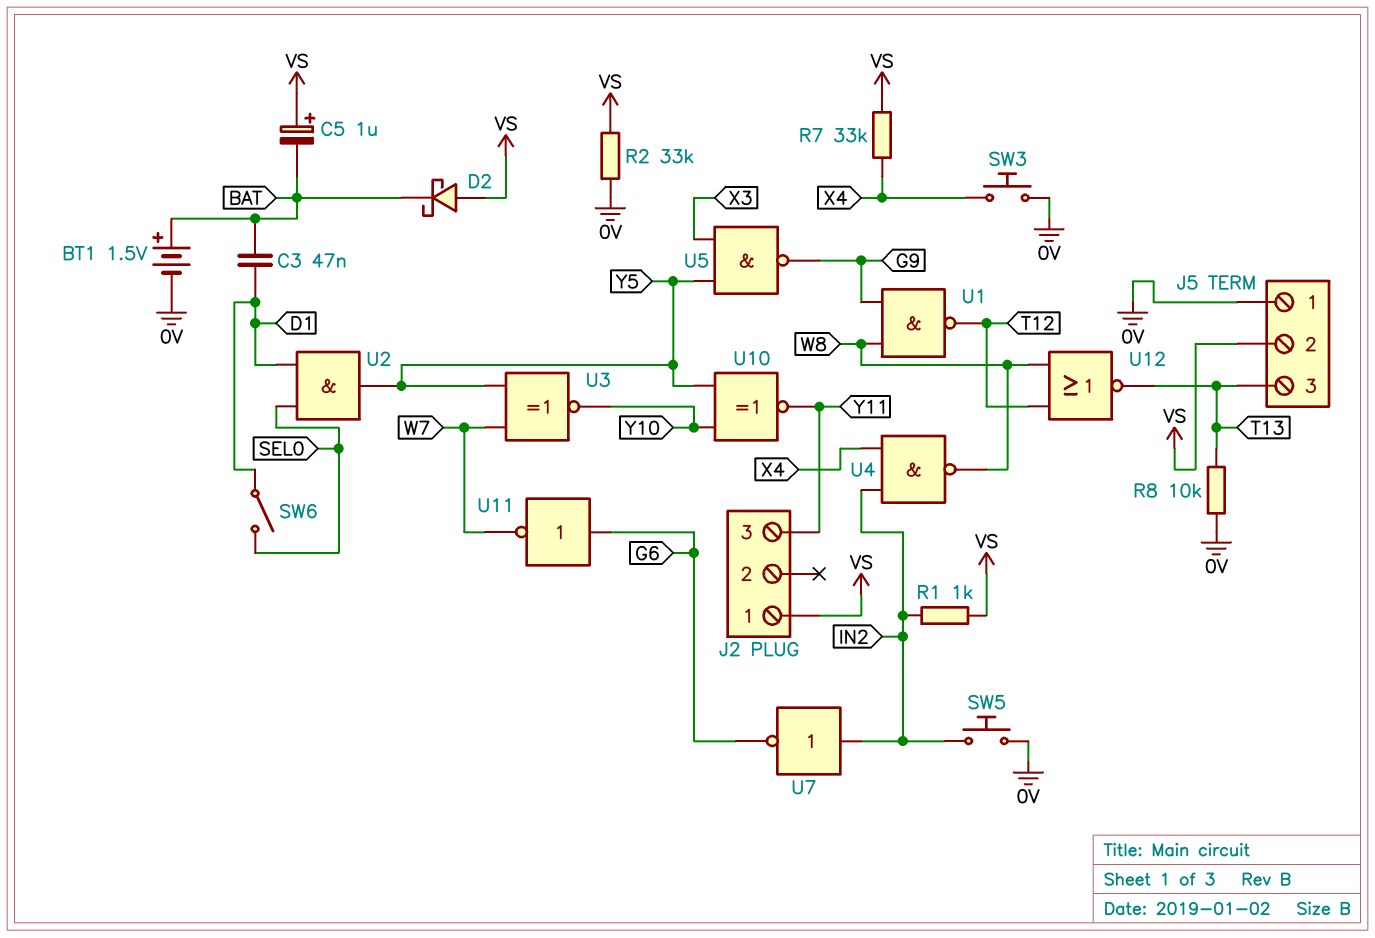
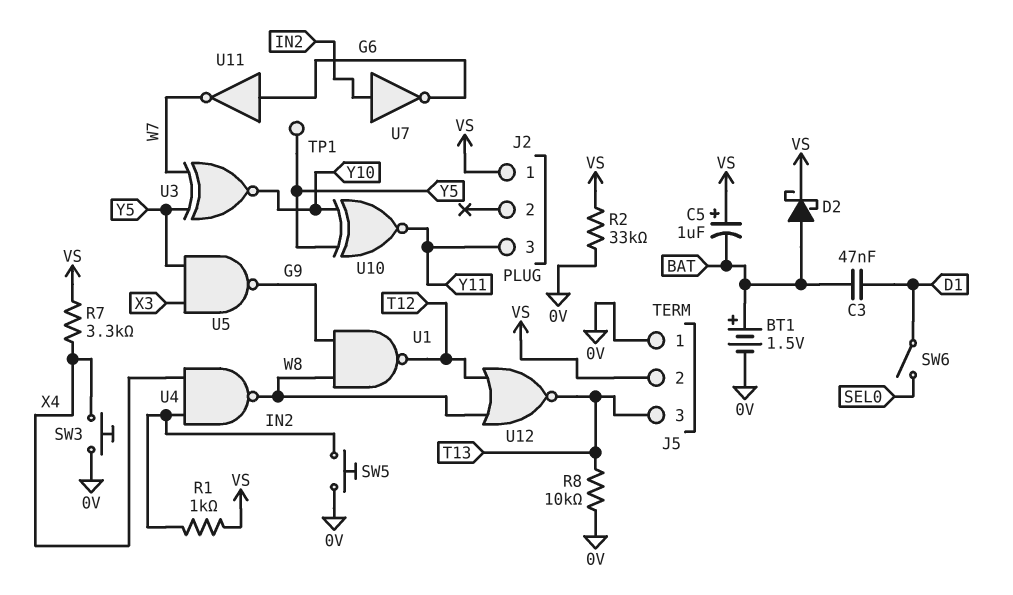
D2: schottky (A VS, K BAT) -> schottky (A BAT, K VS)
R7: 33k (VS, X4) -> 3.3k (VS, X4)
TP1: none -> test point (Y5)
U2: AND (in D1, in SEL0, out Y5) -> none

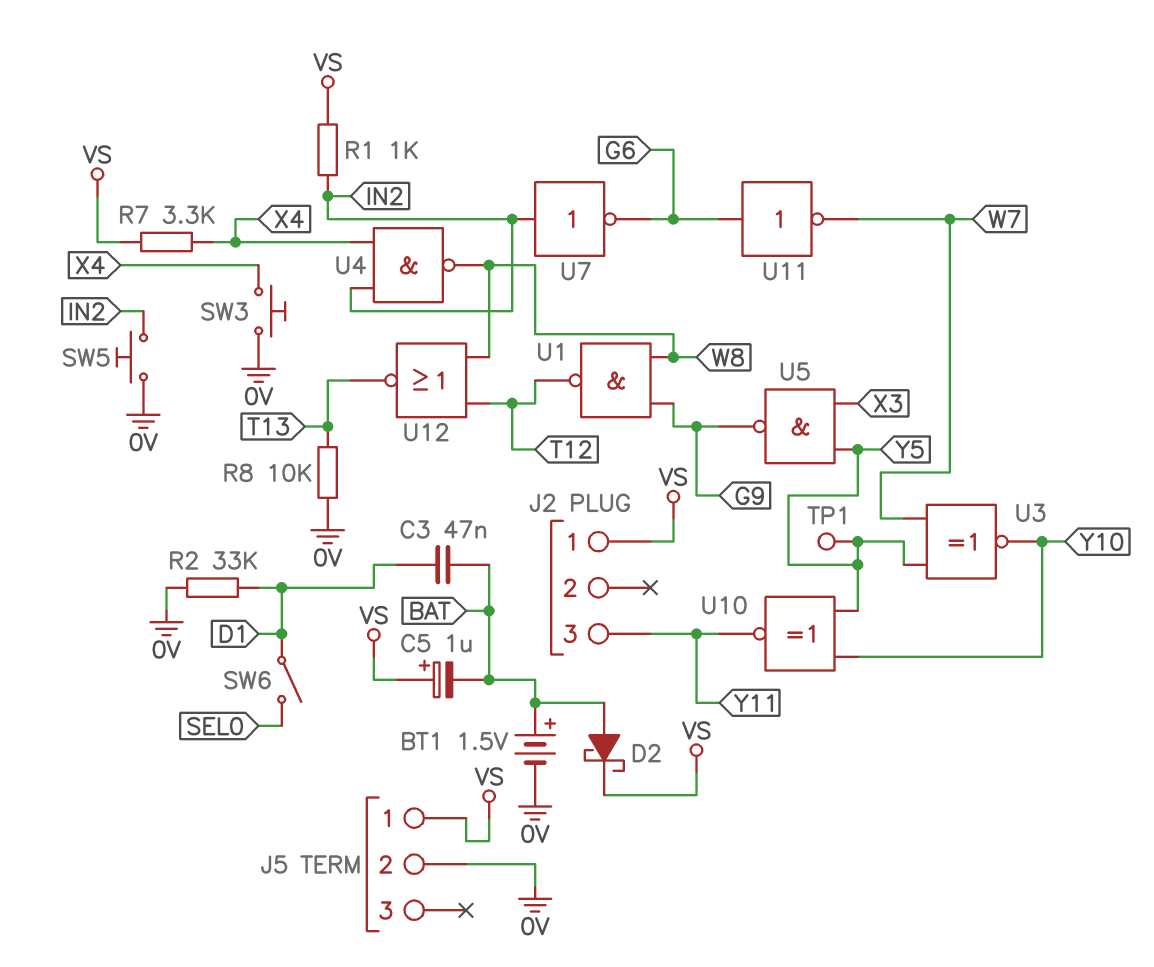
J5 pin 1: 0V -> VS
J5 pin 2: VS -> 0V
J5 pin 3: T13 -> none
R2: 33k (0V, VS) -> 33k (0V, D1)

